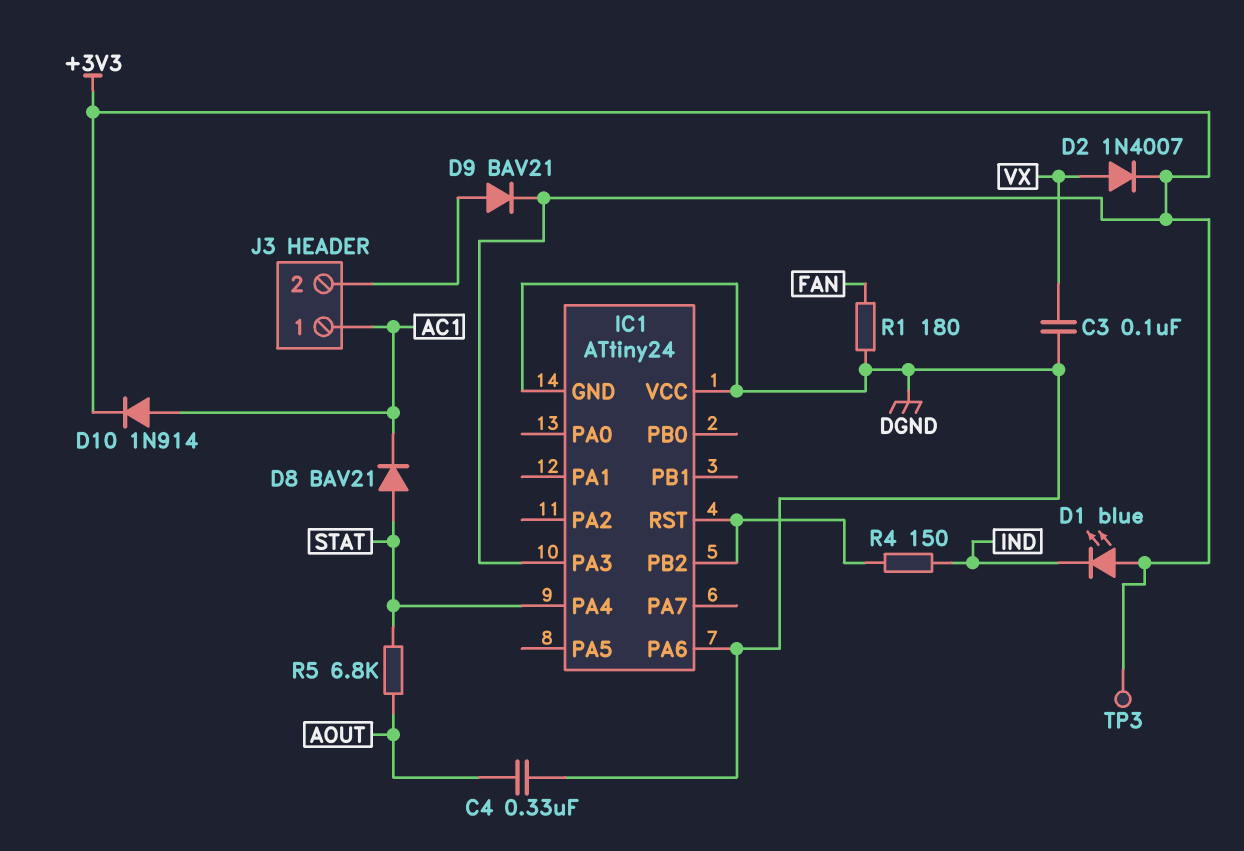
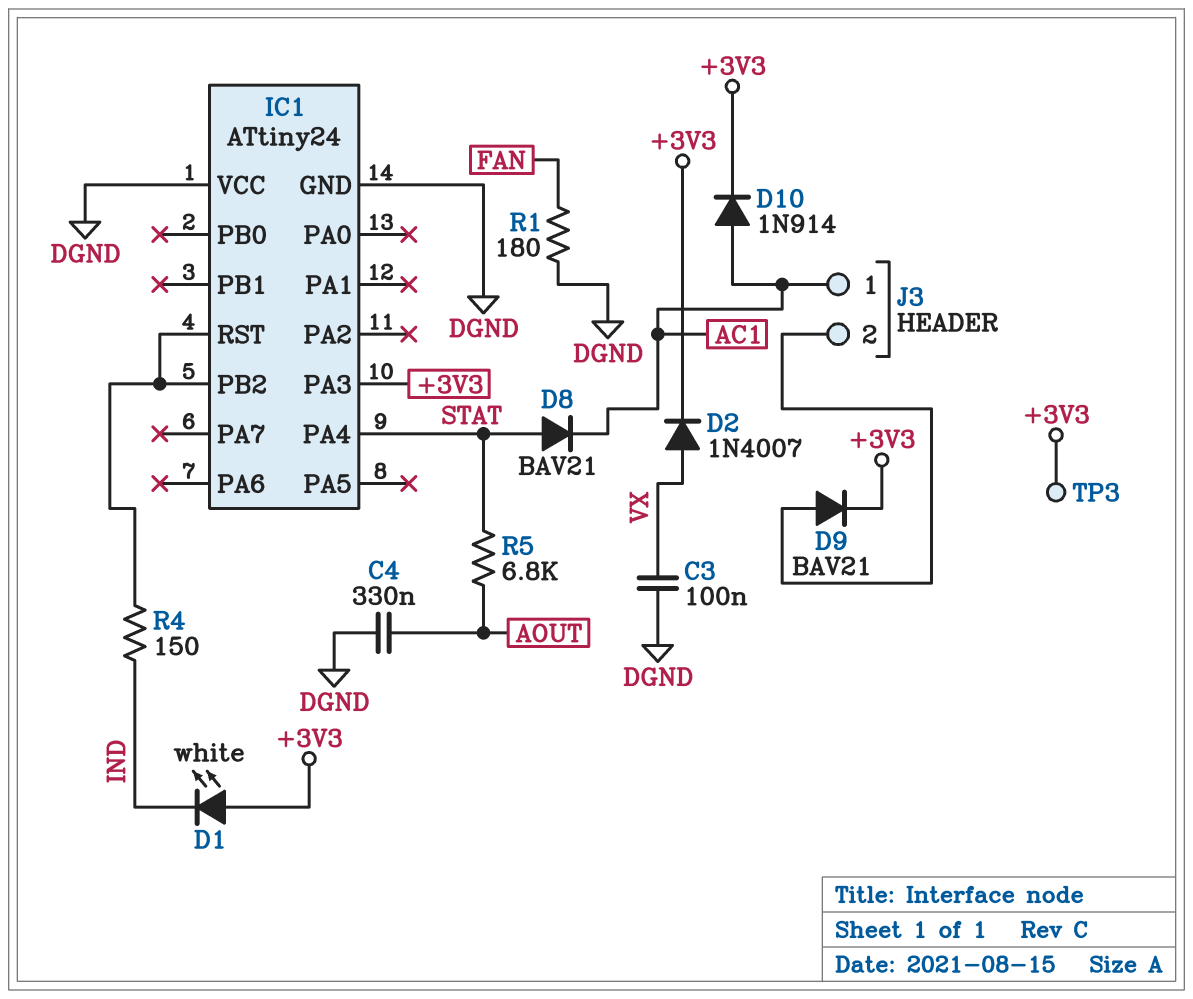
D1: LED blue (A +3V3, K IND) -> LED white (A +3V3, K IND)
IC1 pin PA6: DGND -> none

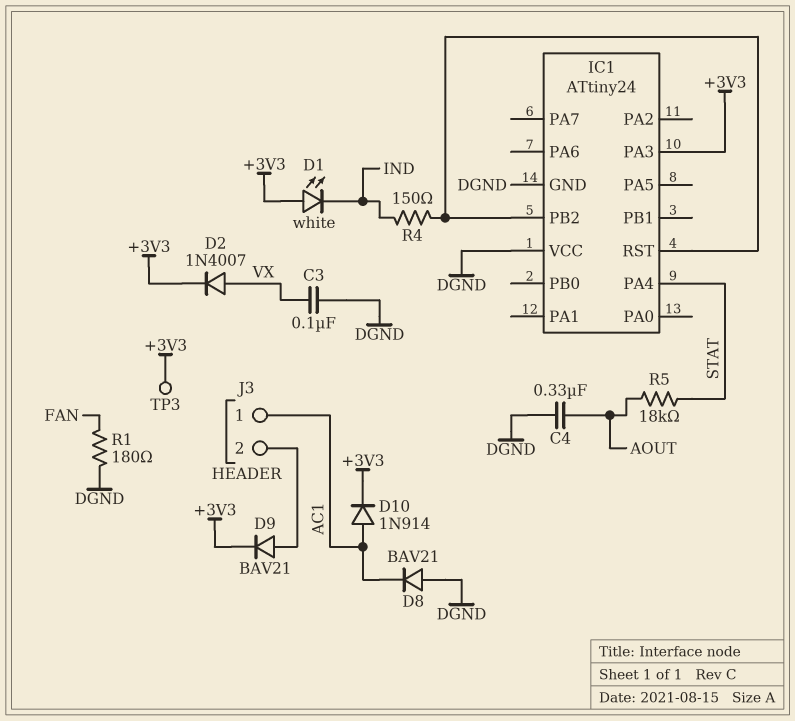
D8: diode BAV21 (A STAT, K AC1) -> diode BAV21 (A DGND, K AC1)
R5: 6.8k (AOUT, STAT) -> 18k (AOUT, STAT)

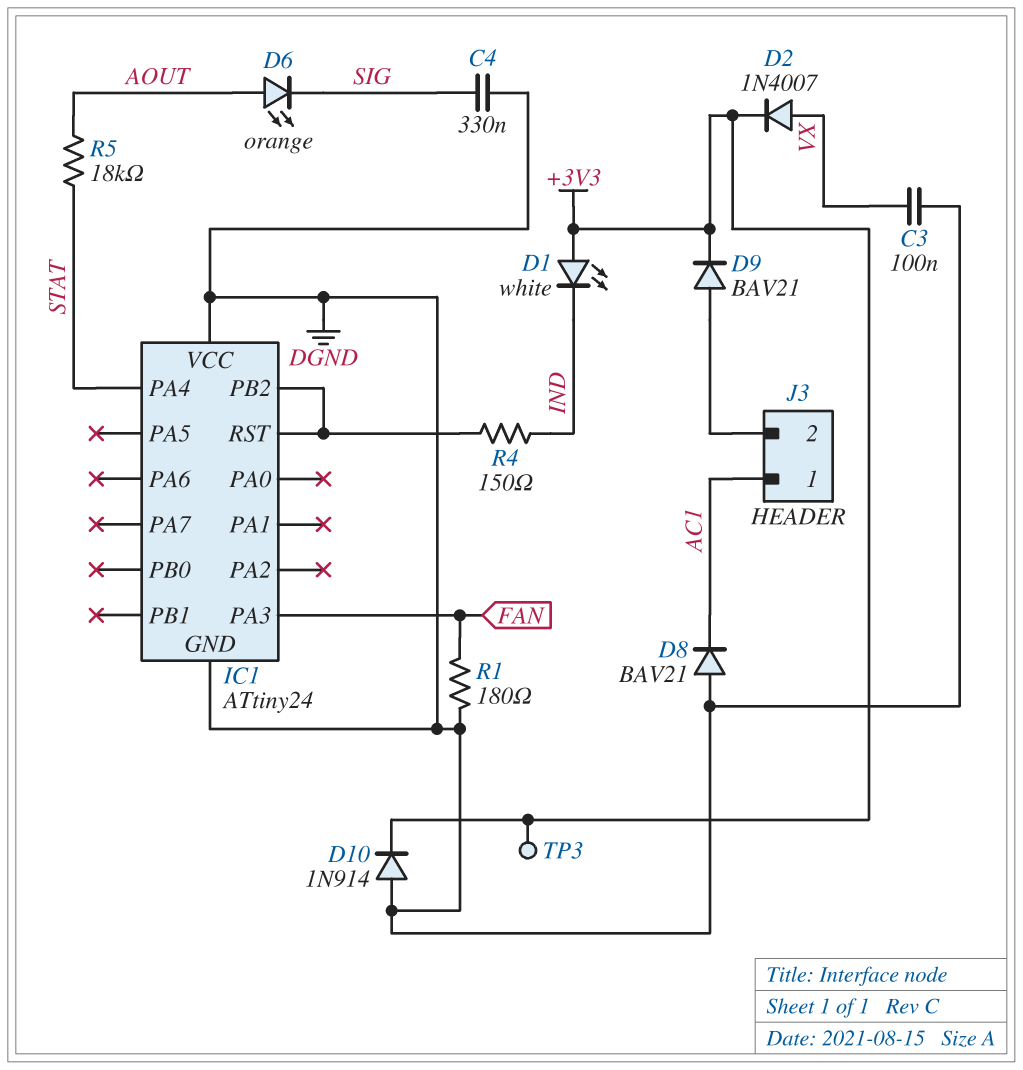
C4: 330nF (AOUT, DGND) -> 330nF (DGND, SIG)
D6: none -> LED orange (A AOUT, K SIG)
D10: diode 1N914 (A AC1, K +3V3) -> diode 1N914 (A DGND, K +3V3)
IC1 pin PA3: +3V3 -> FAN

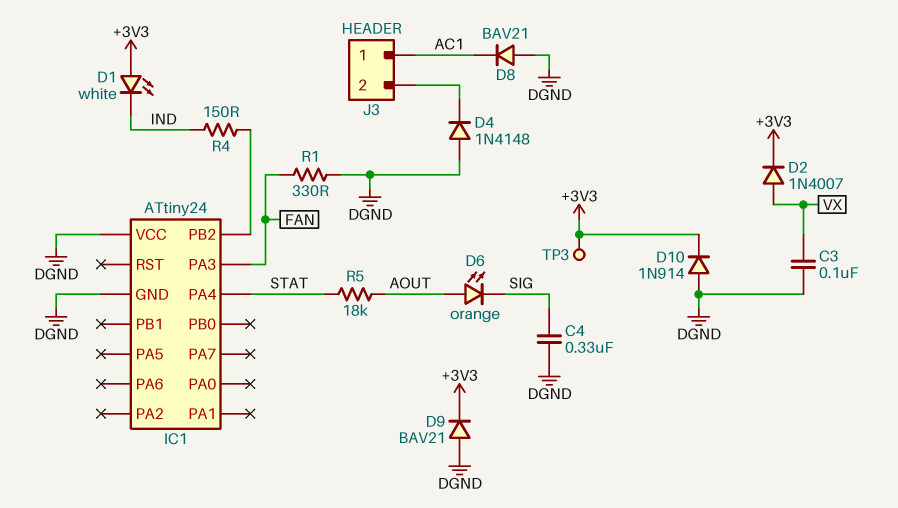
D4: none -> diode 1N4148 (A DGND, K J3/2)
D9: diode BAV21 (A J3/2, K +3V3) -> diode BAV21 (A DGND, K +3V3)
IC1 pin RST: IC1/PB2 -> none
R1: 180 (DGND, FAN) -> 330 (DGND, FAN)

